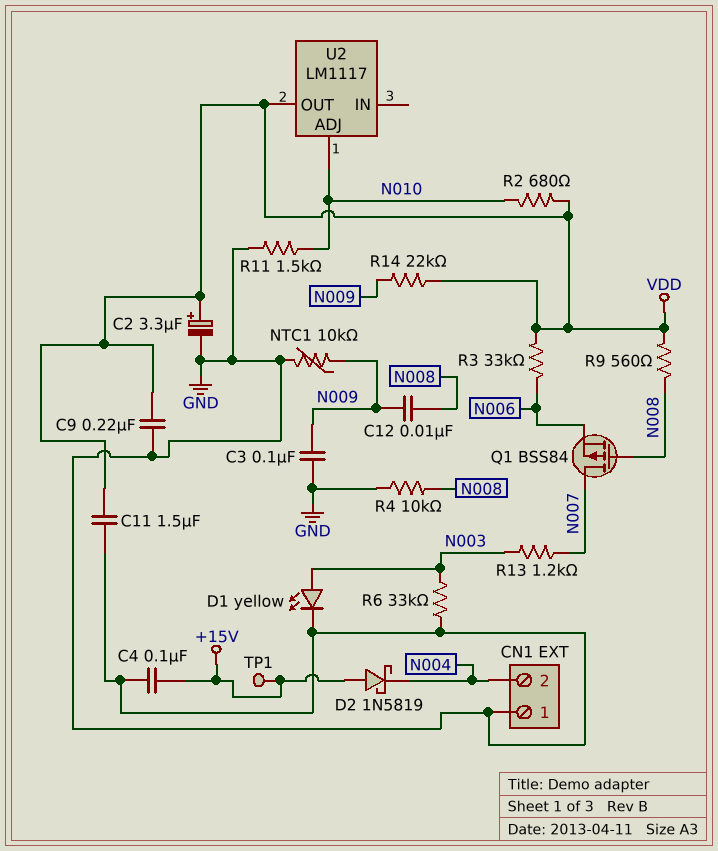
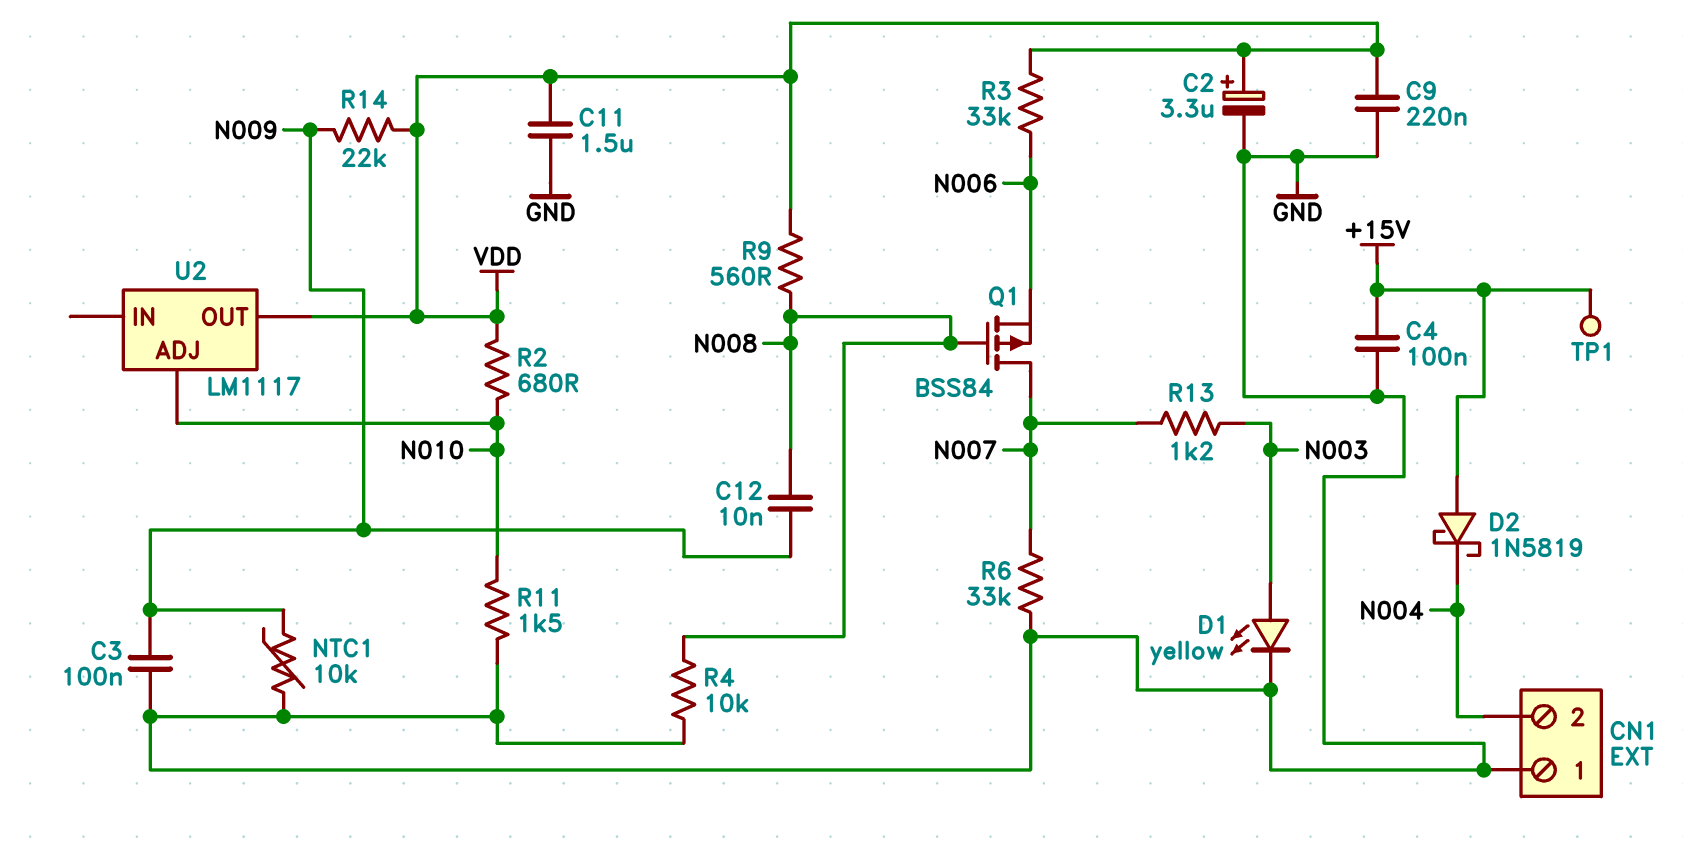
R6: 33k (GND, N003) -> 33k (GND, N007)

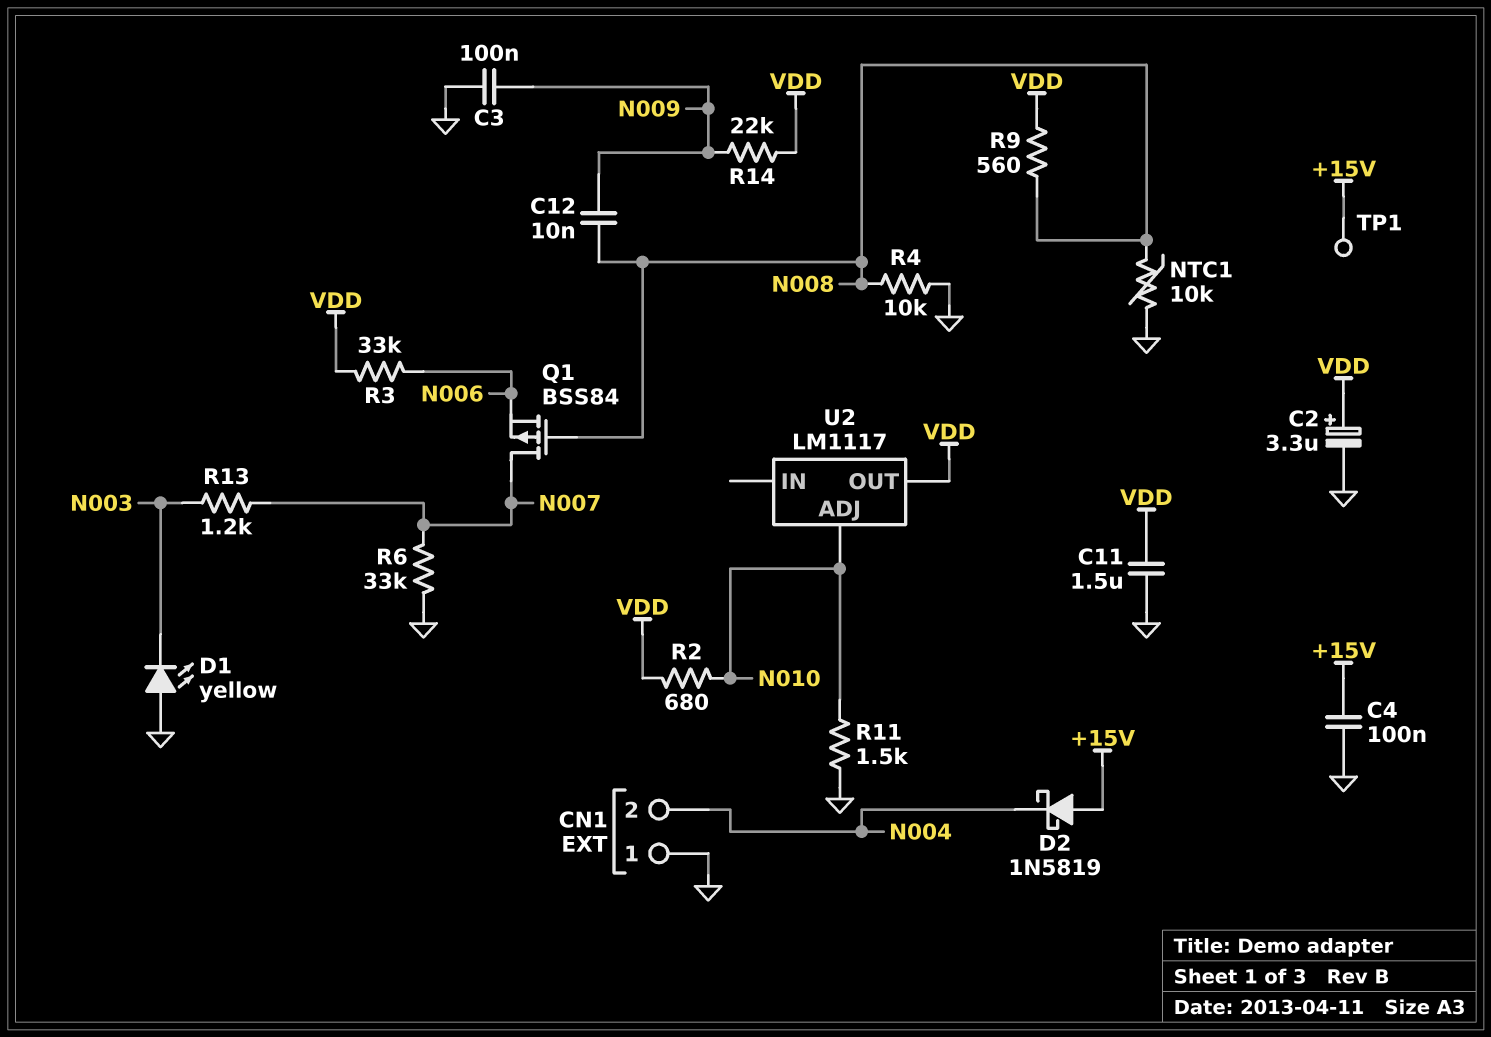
C9: 220nF (GND, VDD) -> none
D1: LED yellow (A N003, K GND) -> LED yellow (A GND, K N003)
NTC1: 10k (GND, N009) -> 10k (GND, N008)

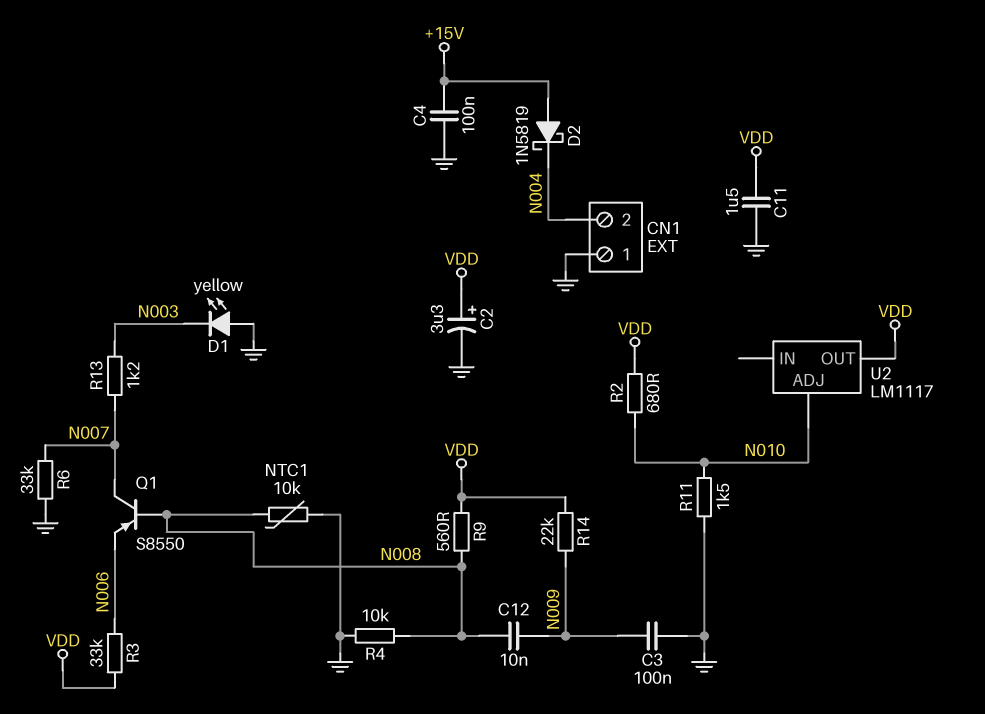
Q1: PMOS BSS84 (G N008, D N007, S N006) -> PNP S8550 (B N008, C N007, E N006)
TP1: test point (+15V) -> none

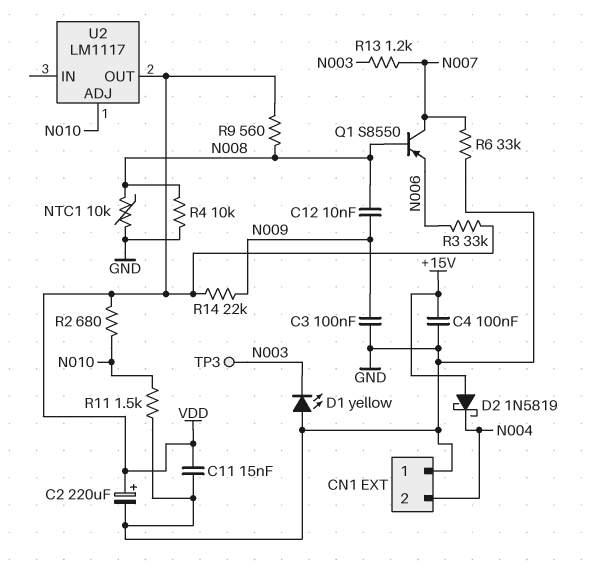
C2: 3.3uF (plus VDD, minus GND) -> 220uF (plus VDD, minus GND)
C11: 1.5uF (GND, VDD) -> 15nF (GND, VDD)
TP3: none -> test point (N003)

